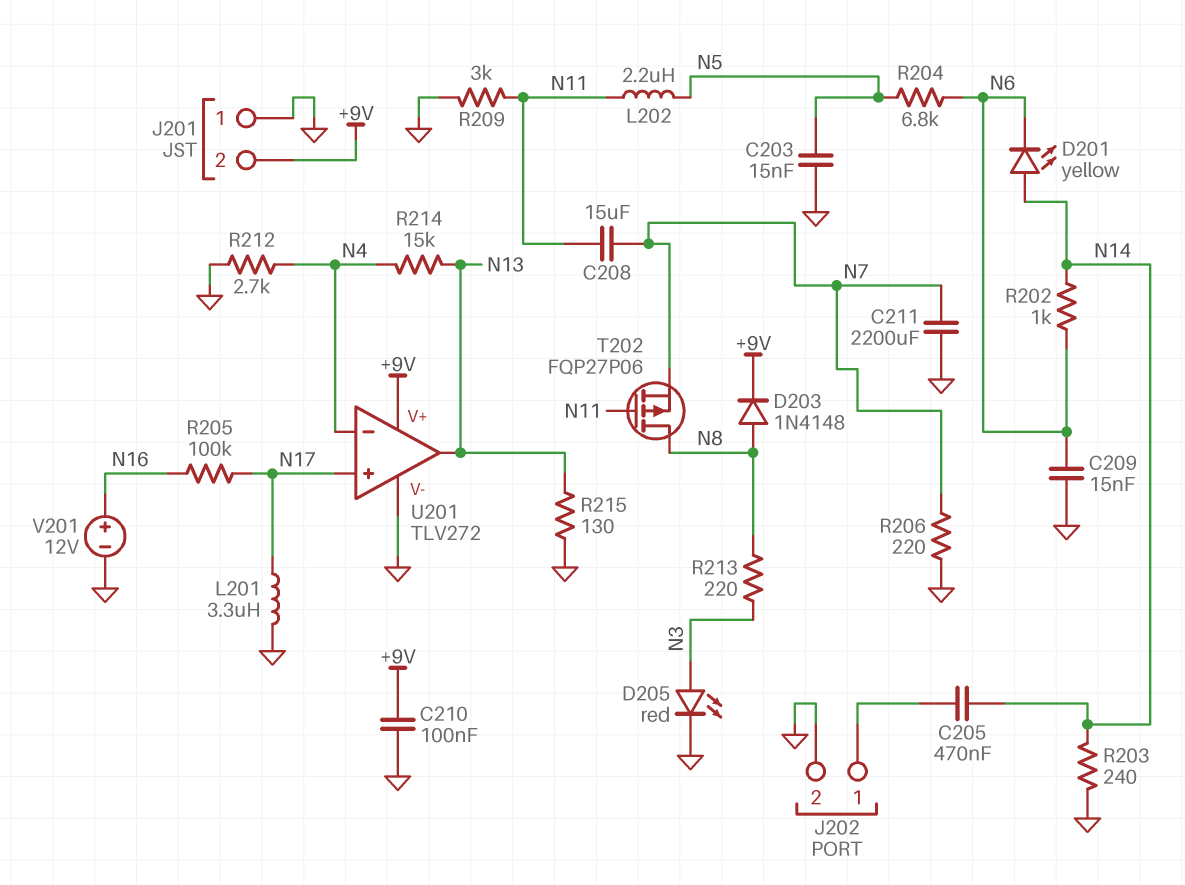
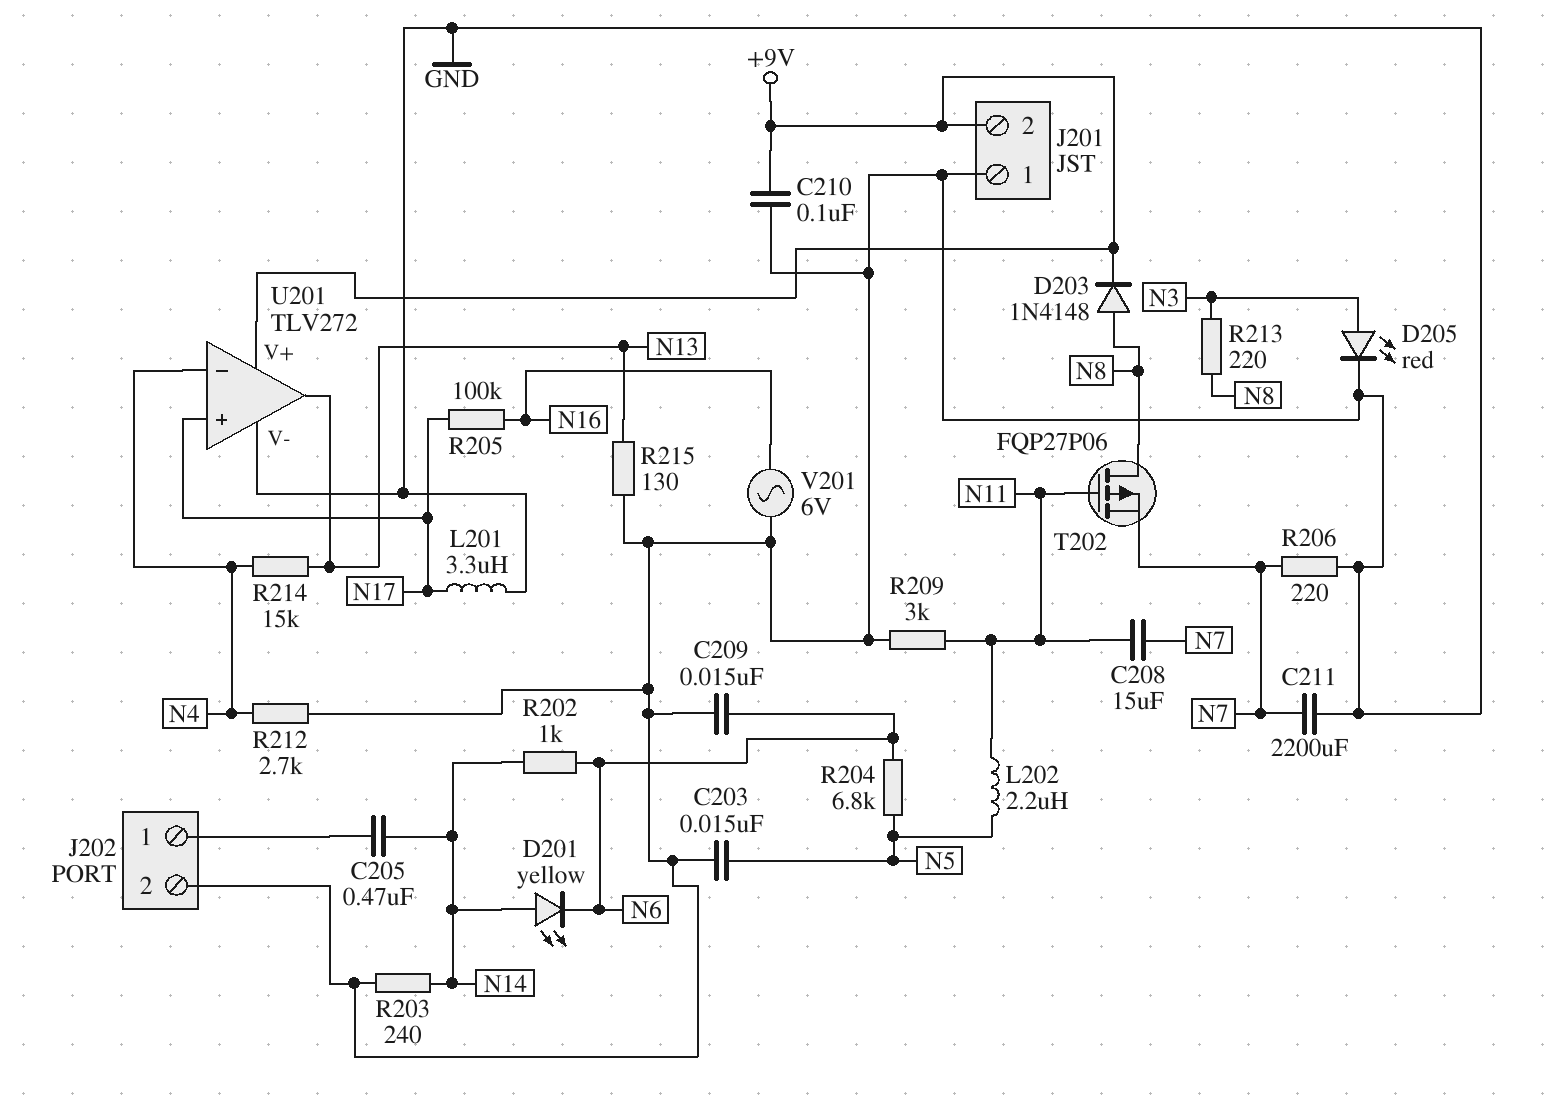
V201: 12V (plus N16, minus GND) -> AC 6V (GND, N16)

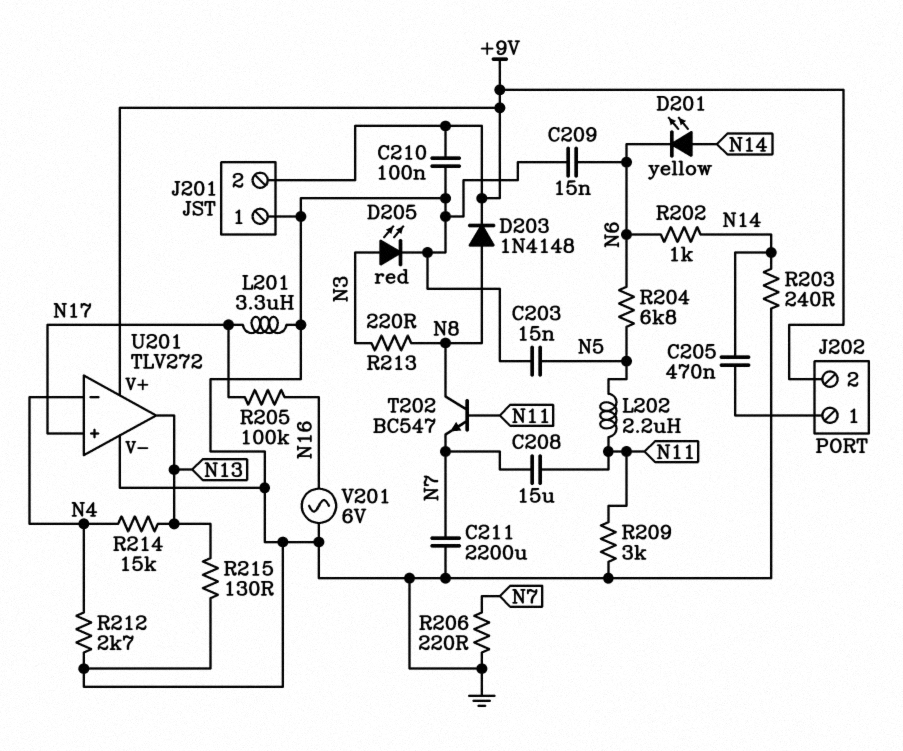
J202 pin 2: GND -> +9V
T202: PMOS FQP27P06 (G N11, D N8, S N7) -> NPN BC547 (B N11, C N8, E N7)

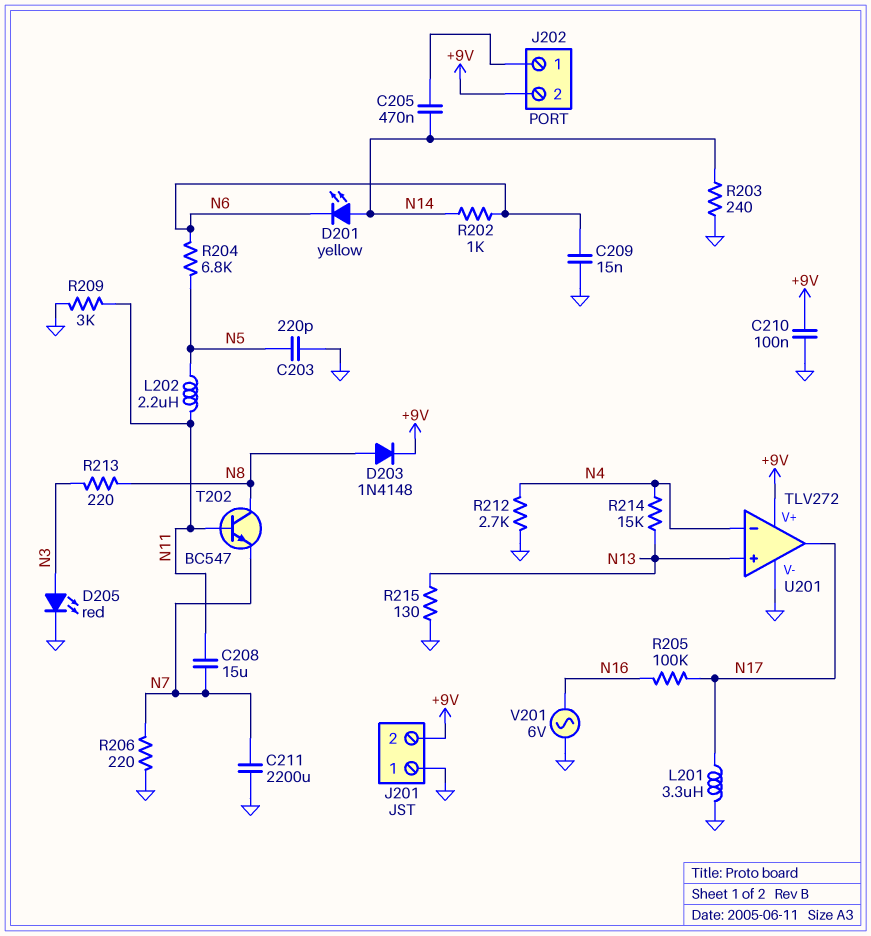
C203: 15nF (GND, N5) -> 220pF (GND, N5)
U201 pin in+: N17 -> N13
U201 pin out: N13 -> N17

